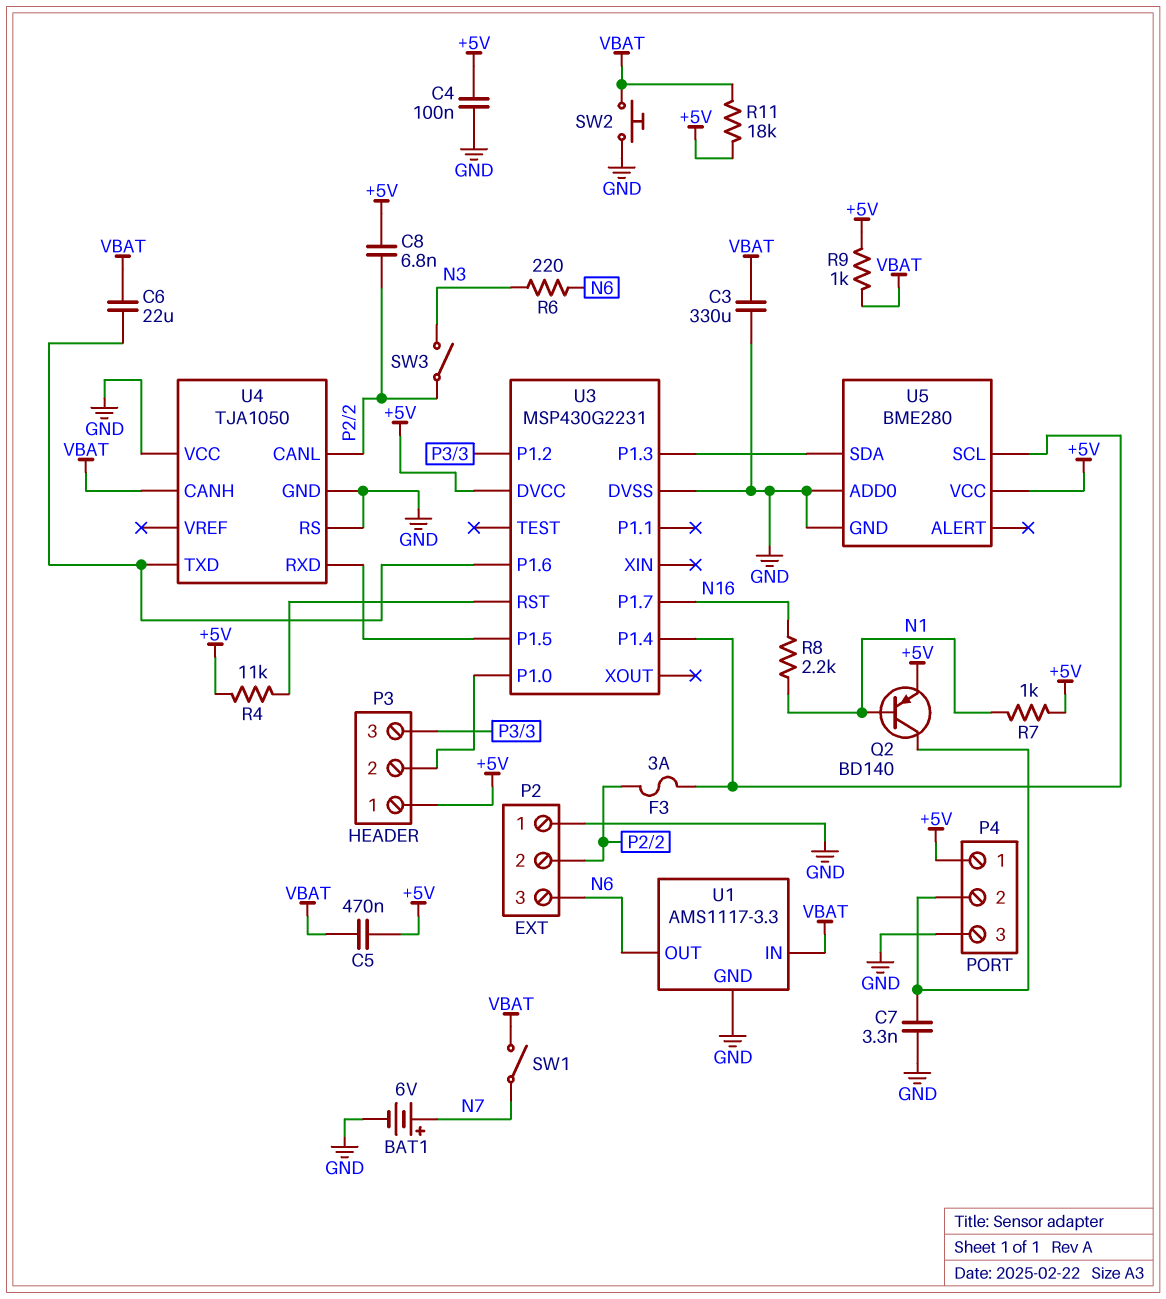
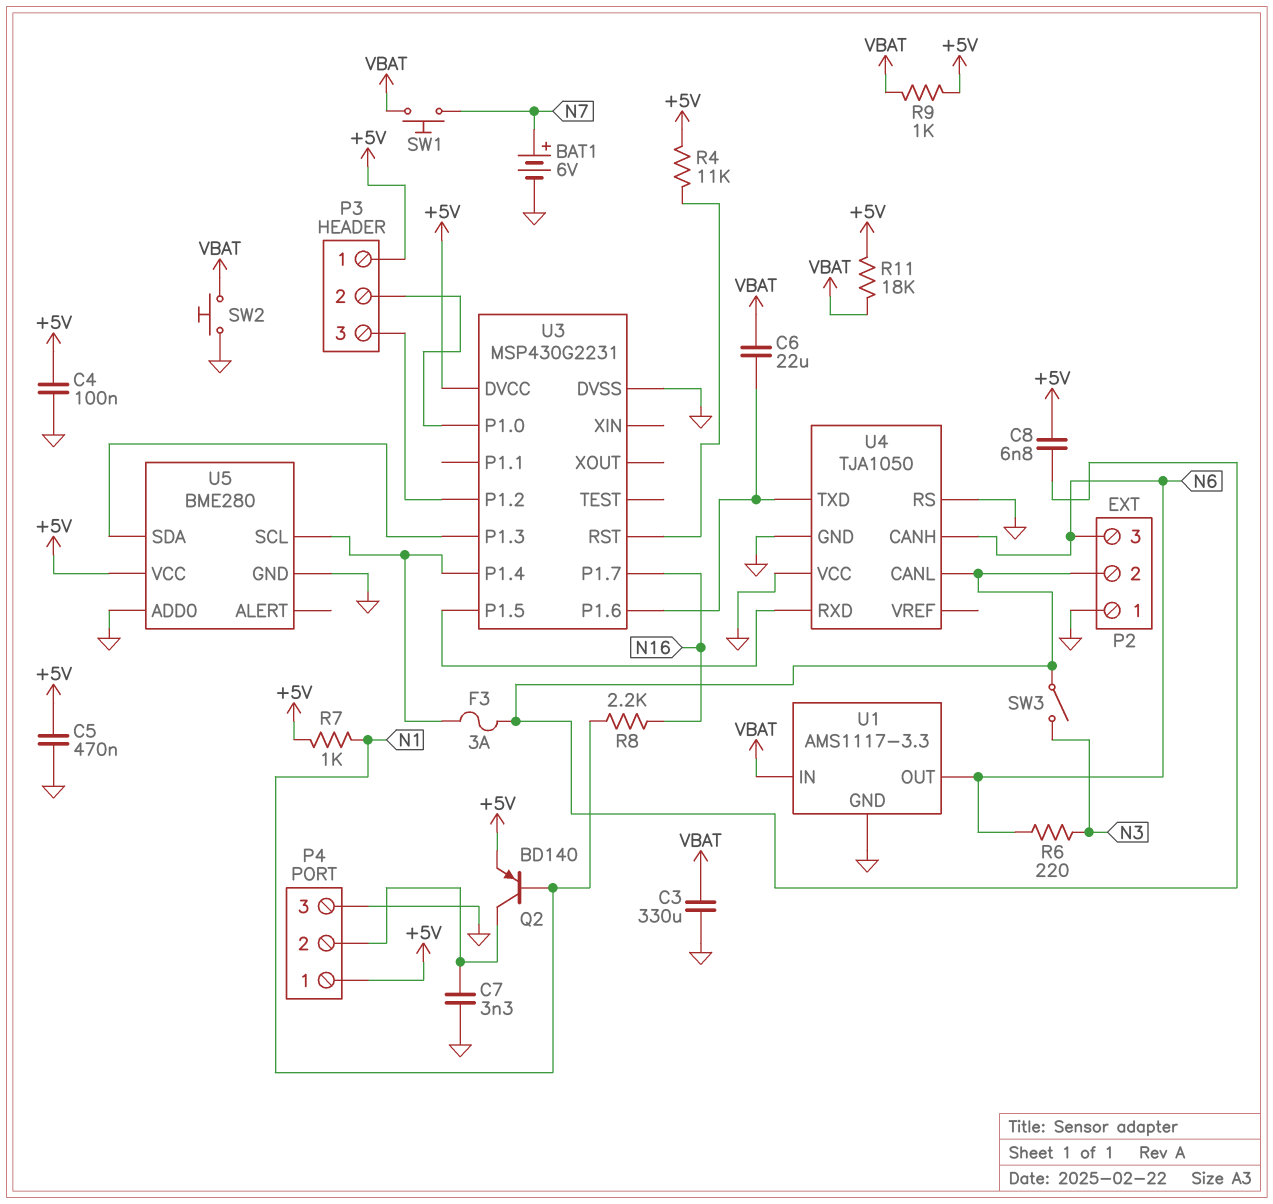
C5: 470nF (+5V, VBAT) -> 470nF (+5V, GND)
SW1: switch (N7, VBAT) -> button (N7, VBAT)
U4 pin CANH: VBAT -> N6

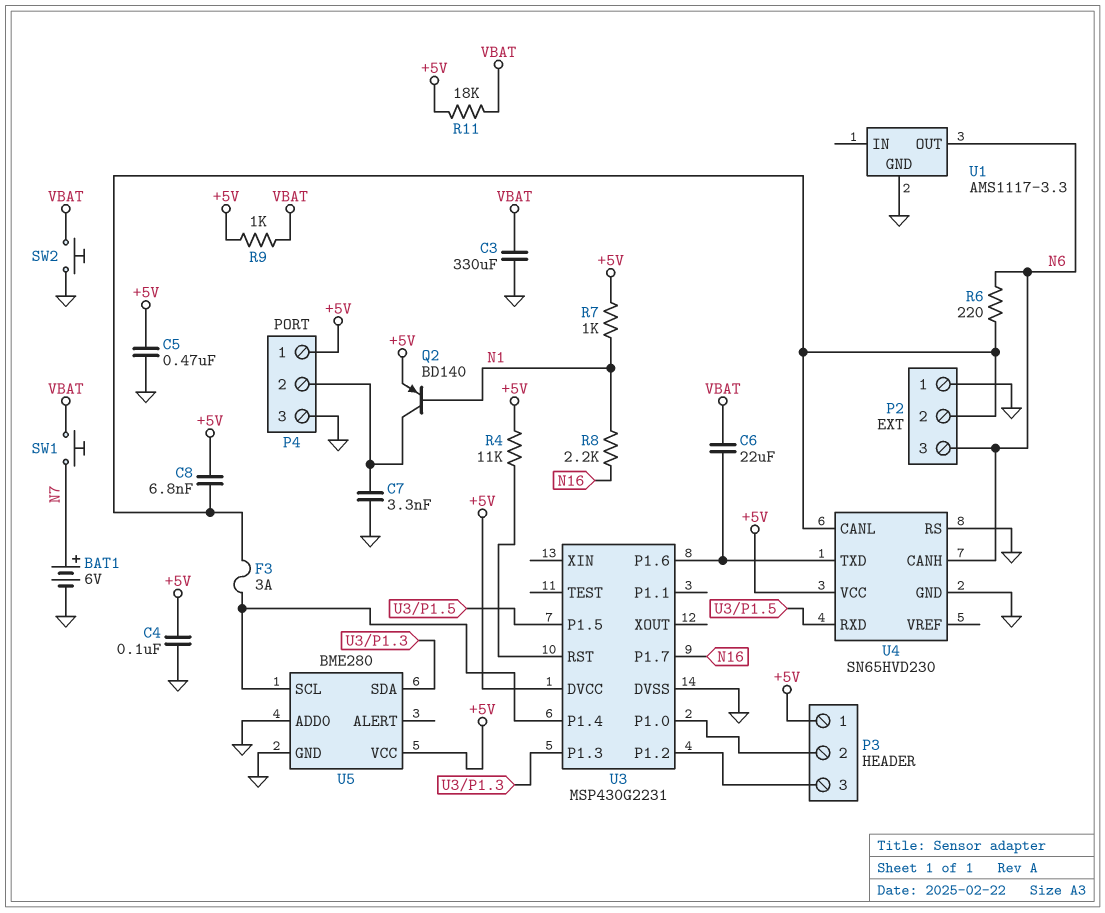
R6: 220 (N3, N6) -> 220 (N6, P2/2)
SW3: switch (N3, P2/2) -> none
U1 pin IN: VBAT -> none
U4: TJA1050 -> SN65HVD230
U4 pin VCC: GND -> +5V

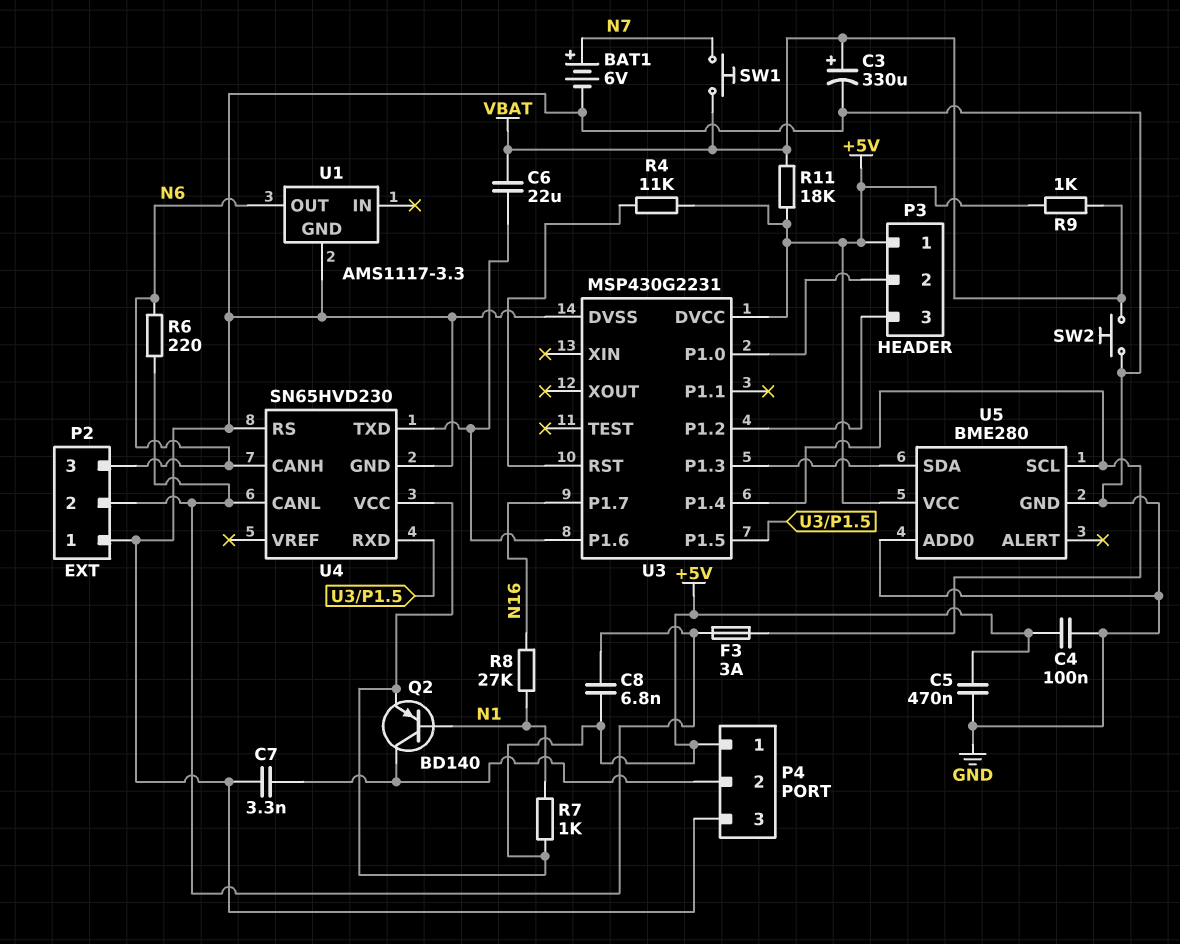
C3: 330uF (GND, VBAT) -> 330uF (plus VBAT, minus GND)
R8: 2.2k (N1, N16) -> 27k (N1, N16)

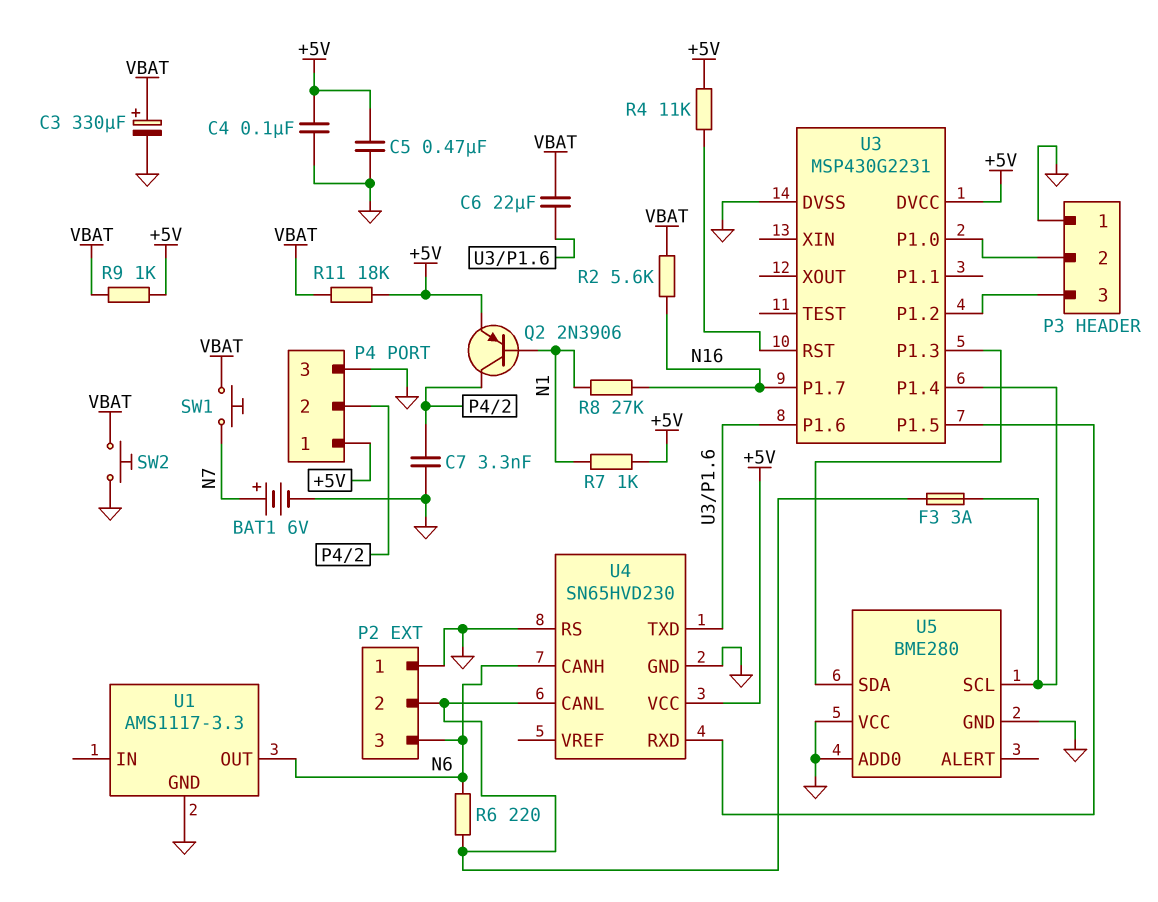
C8: 6.8nF (+5V, P2/2) -> none
P3 pin 1: +5V -> GND
Q2: PNP BD140 (B N1, C P4/2, E +5V) -> PNP 2N3906 (B N1, C P4/2, E +5V)
R2: none -> 5.6k (N16, VBAT)
U5 pin VCC: +5V -> GND

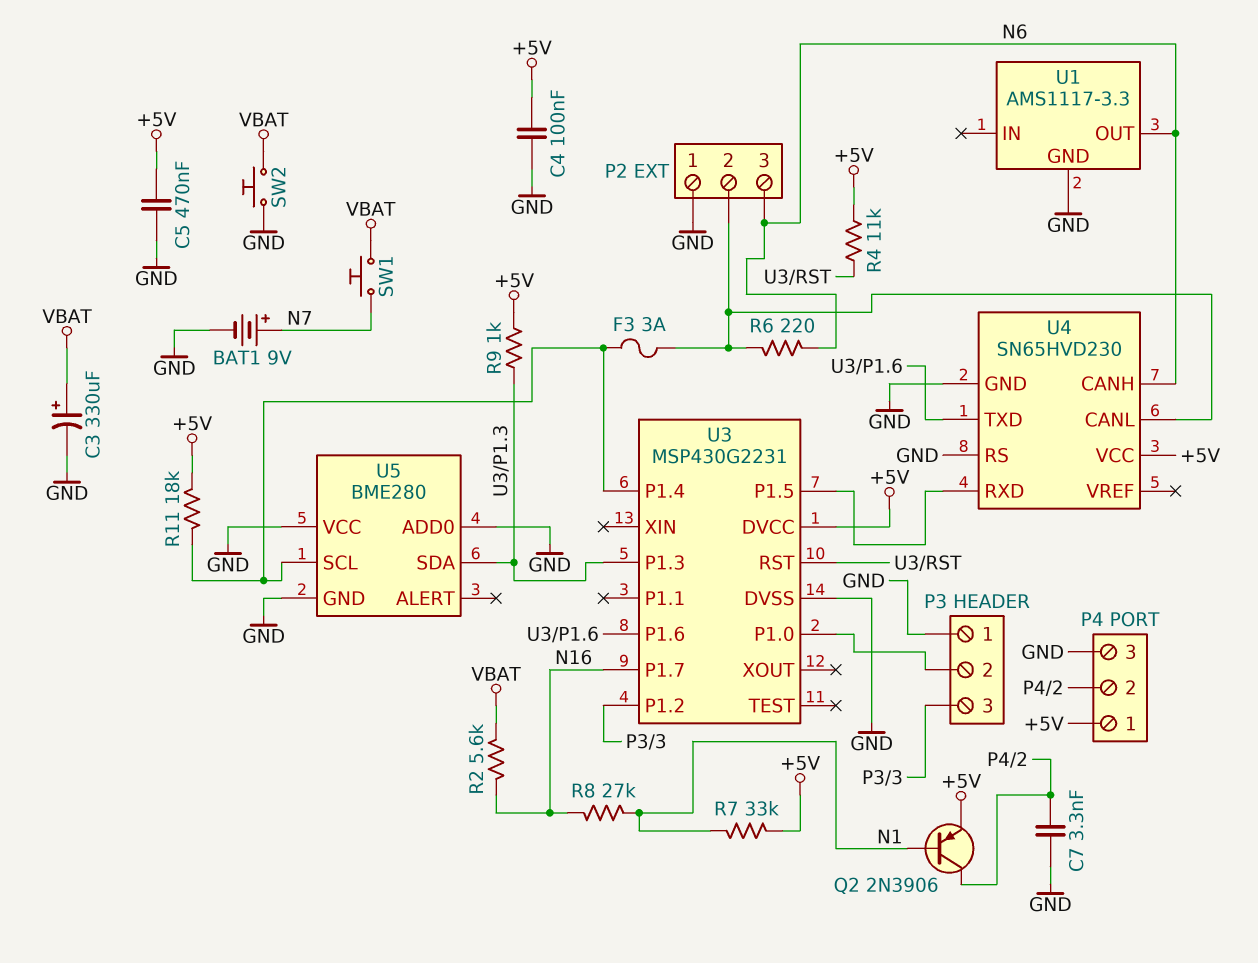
BAT1: 6V (plus N7, minus GND) -> 9V (plus N7, minus GND)
C6: 22uF (U3/P1.6, VBAT) -> none
R7: 1k (+5V, N1) -> 33k (+5V, N1)
R9: 1k (+5V, VBAT) -> 1k (+5V, U3/P1.3)
R11: 18k (+5V, VBAT) -> 18k (+5V, U3/P1.4)

